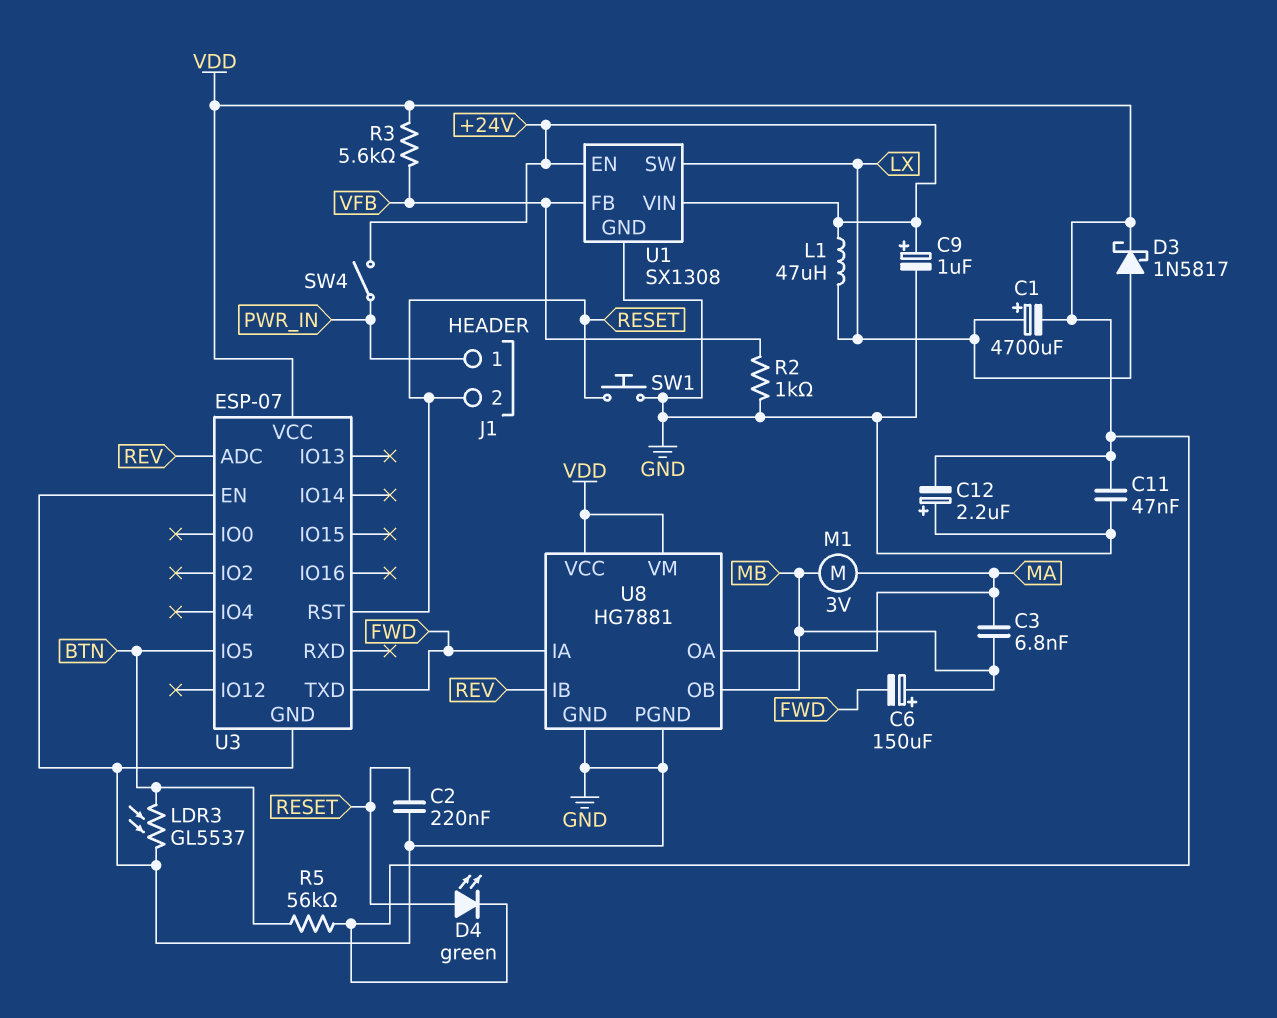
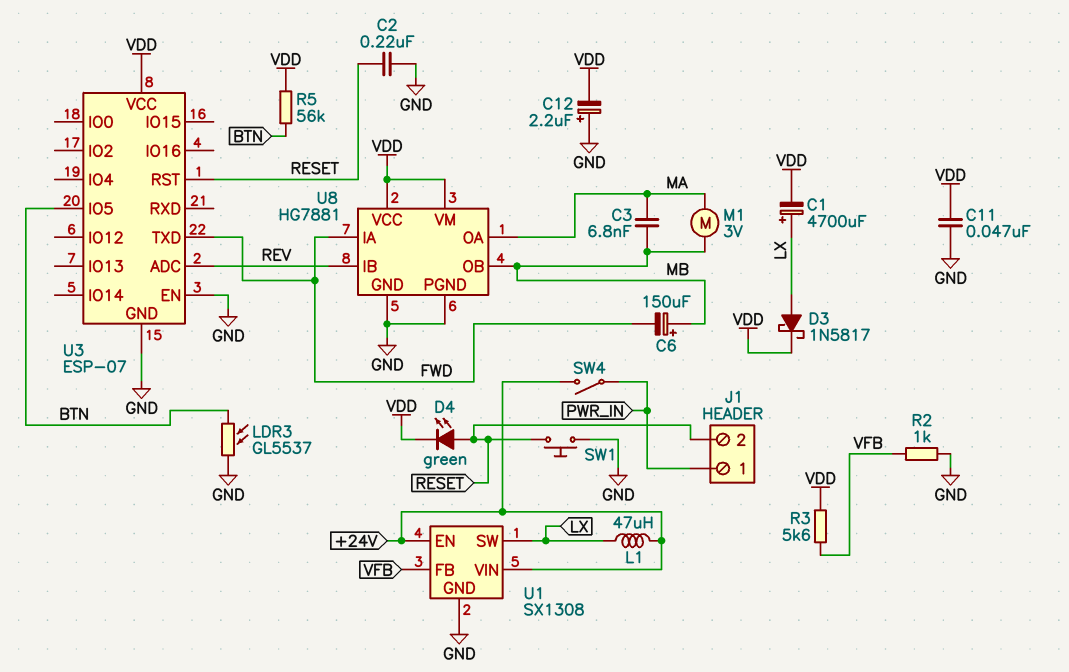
C9: 1uF (plus +24V, minus GND) -> none

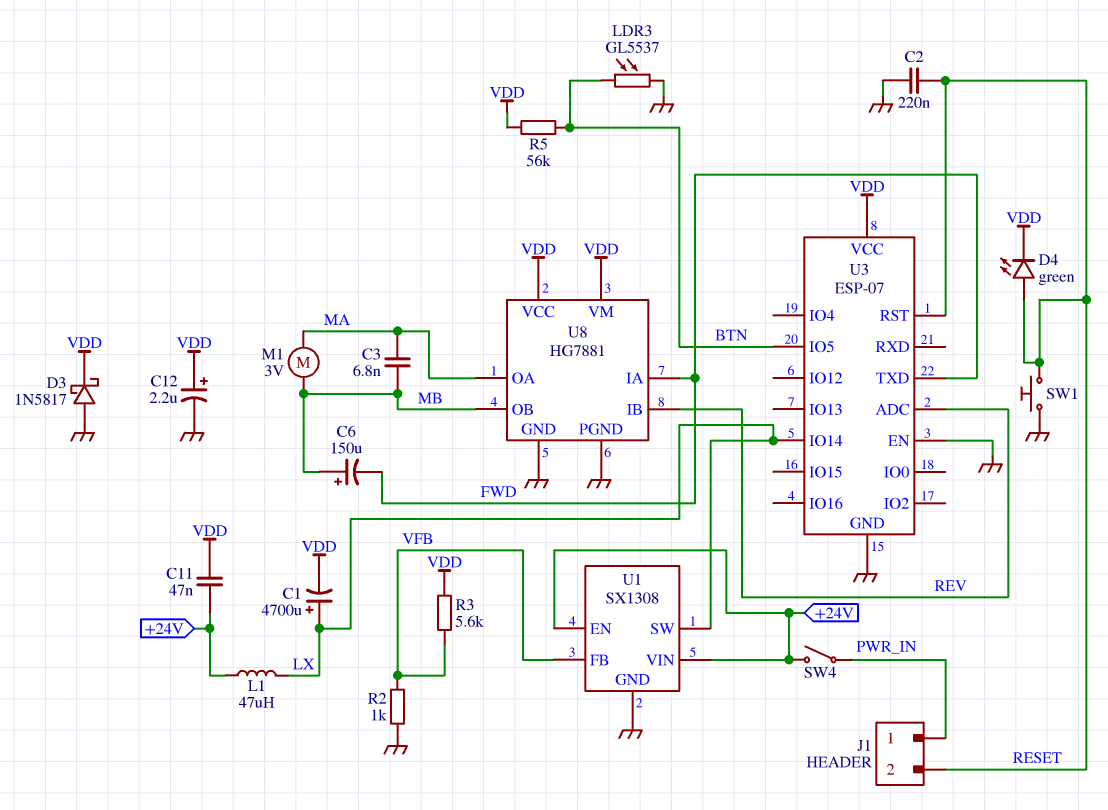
C11: 47nF (GND, VDD) -> 47nF (+24V, VDD)
C12: 2.2uF (plus GND, minus VDD) -> 2.2uF (plus VDD, minus GND)
D3: schottky 1N5817 (A LX, K VDD) -> schottky 1N5817 (A GND, K VDD)
U3 pin IO14: none -> LX

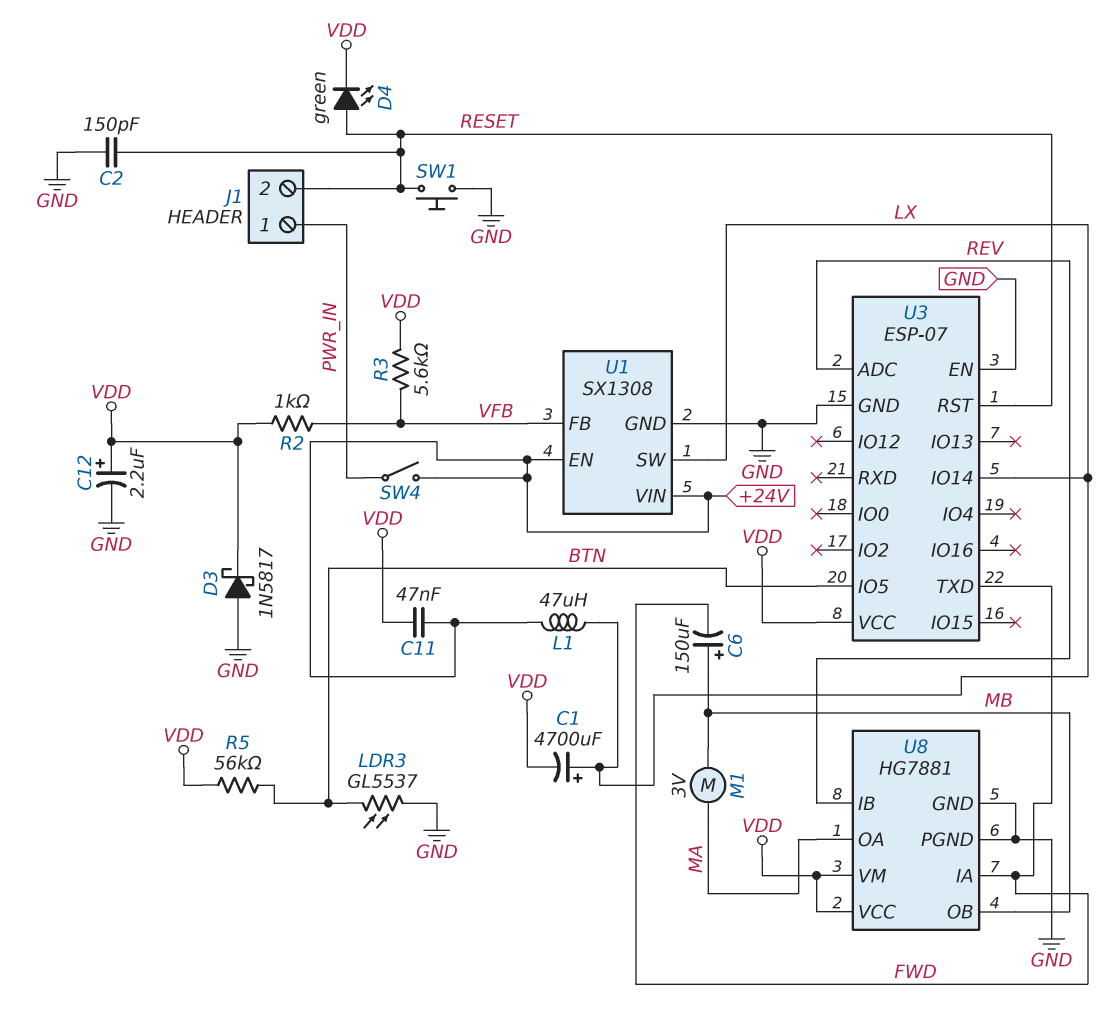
C2: 220nF (GND, RESET) -> 150pF (GND, RESET)
C3: 6.8nF (MA, MB) -> none
R2: 1k (GND, VFB) -> 1k (VDD, VFB)

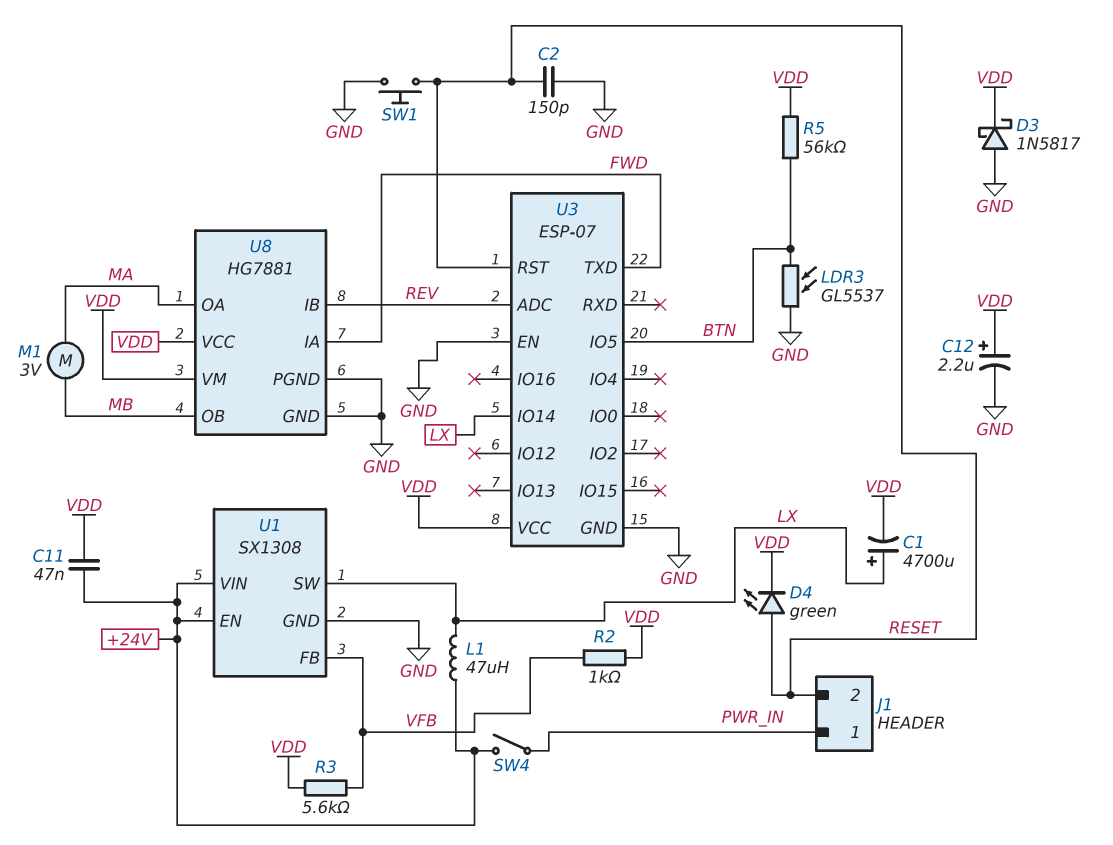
C6: 150uF (plus MB, minus FWD) -> none

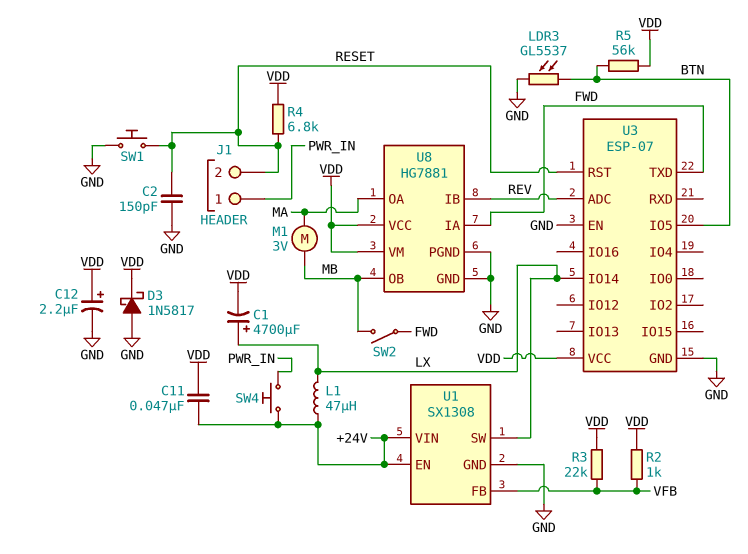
D4: LED green (A RESET, K VDD) -> none
R3: 5.6k (VDD, VFB) -> 22k (VDD, VFB)
R4: none -> 6.8k (RESET, VDD)
SW2: none -> switch (FWD, MB)
SW4: switch (+24V, PWR_IN) -> button (+24V, PWR_IN)

